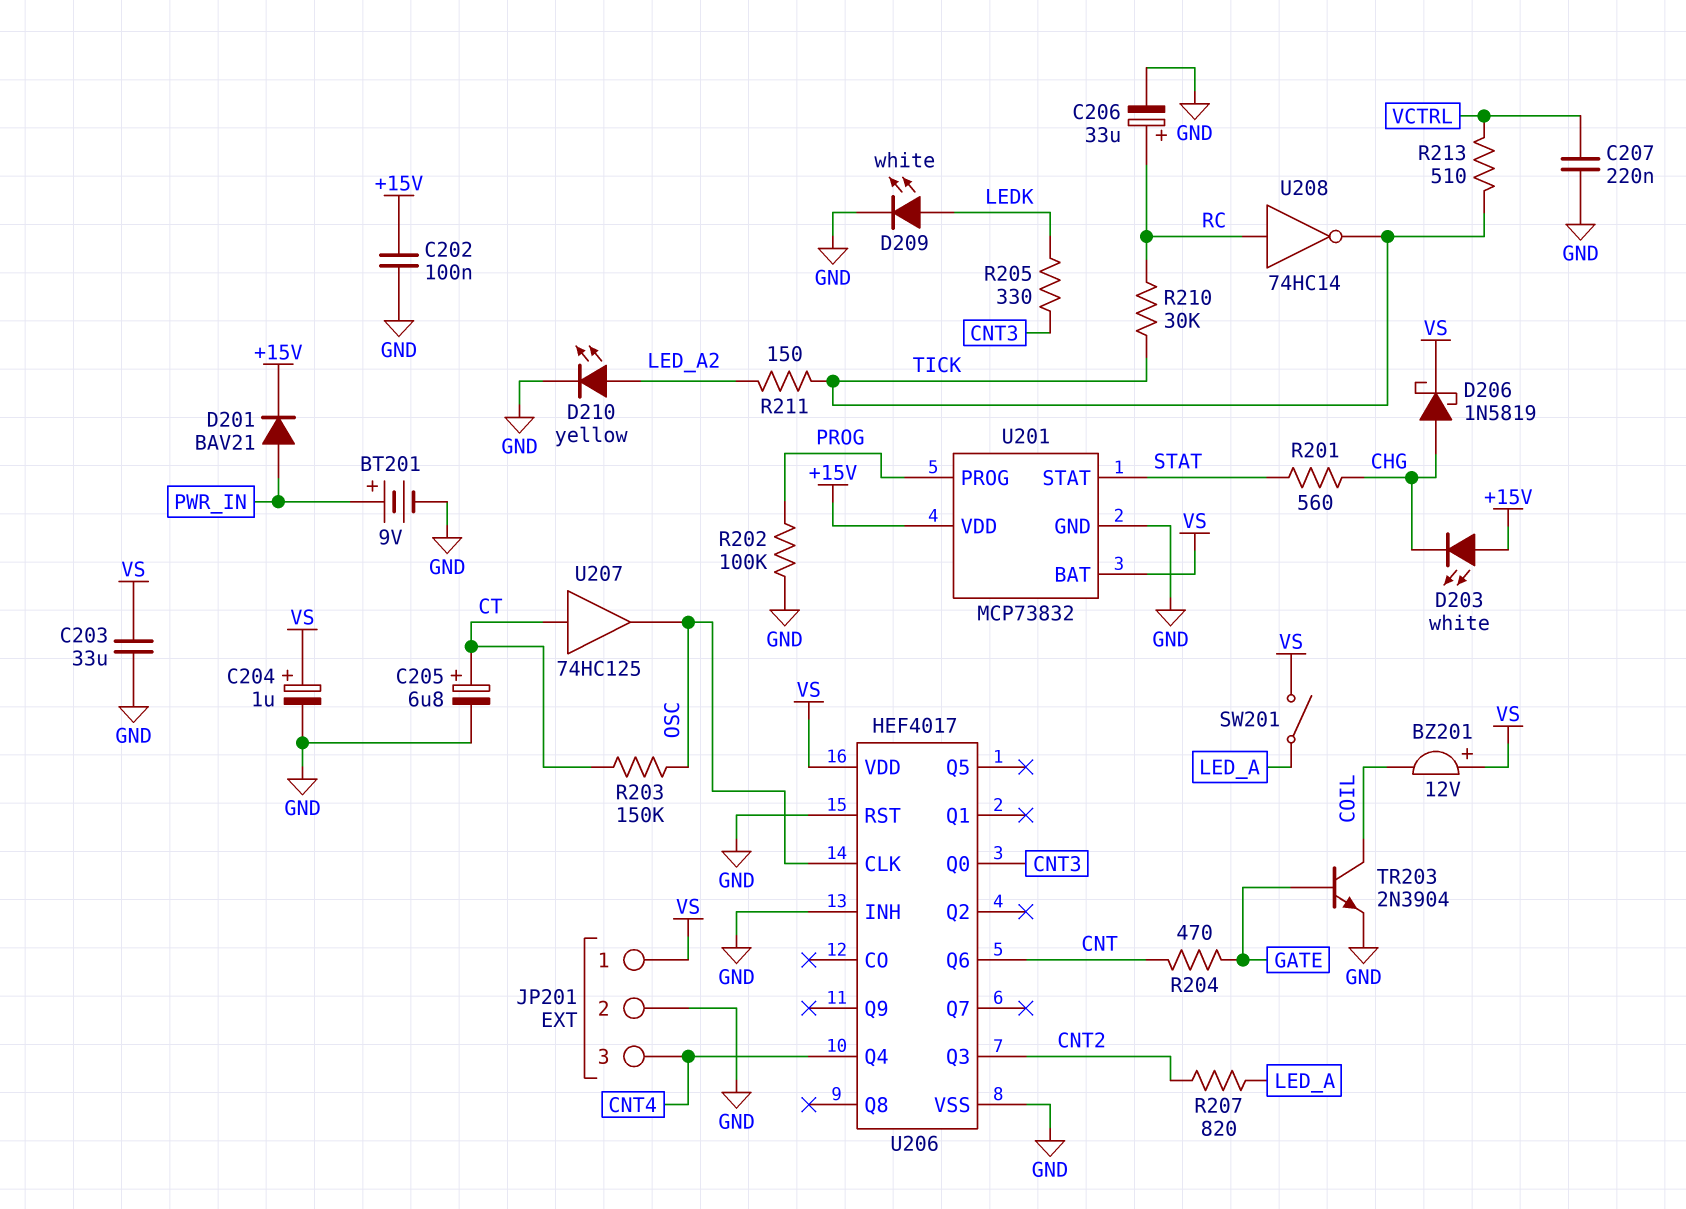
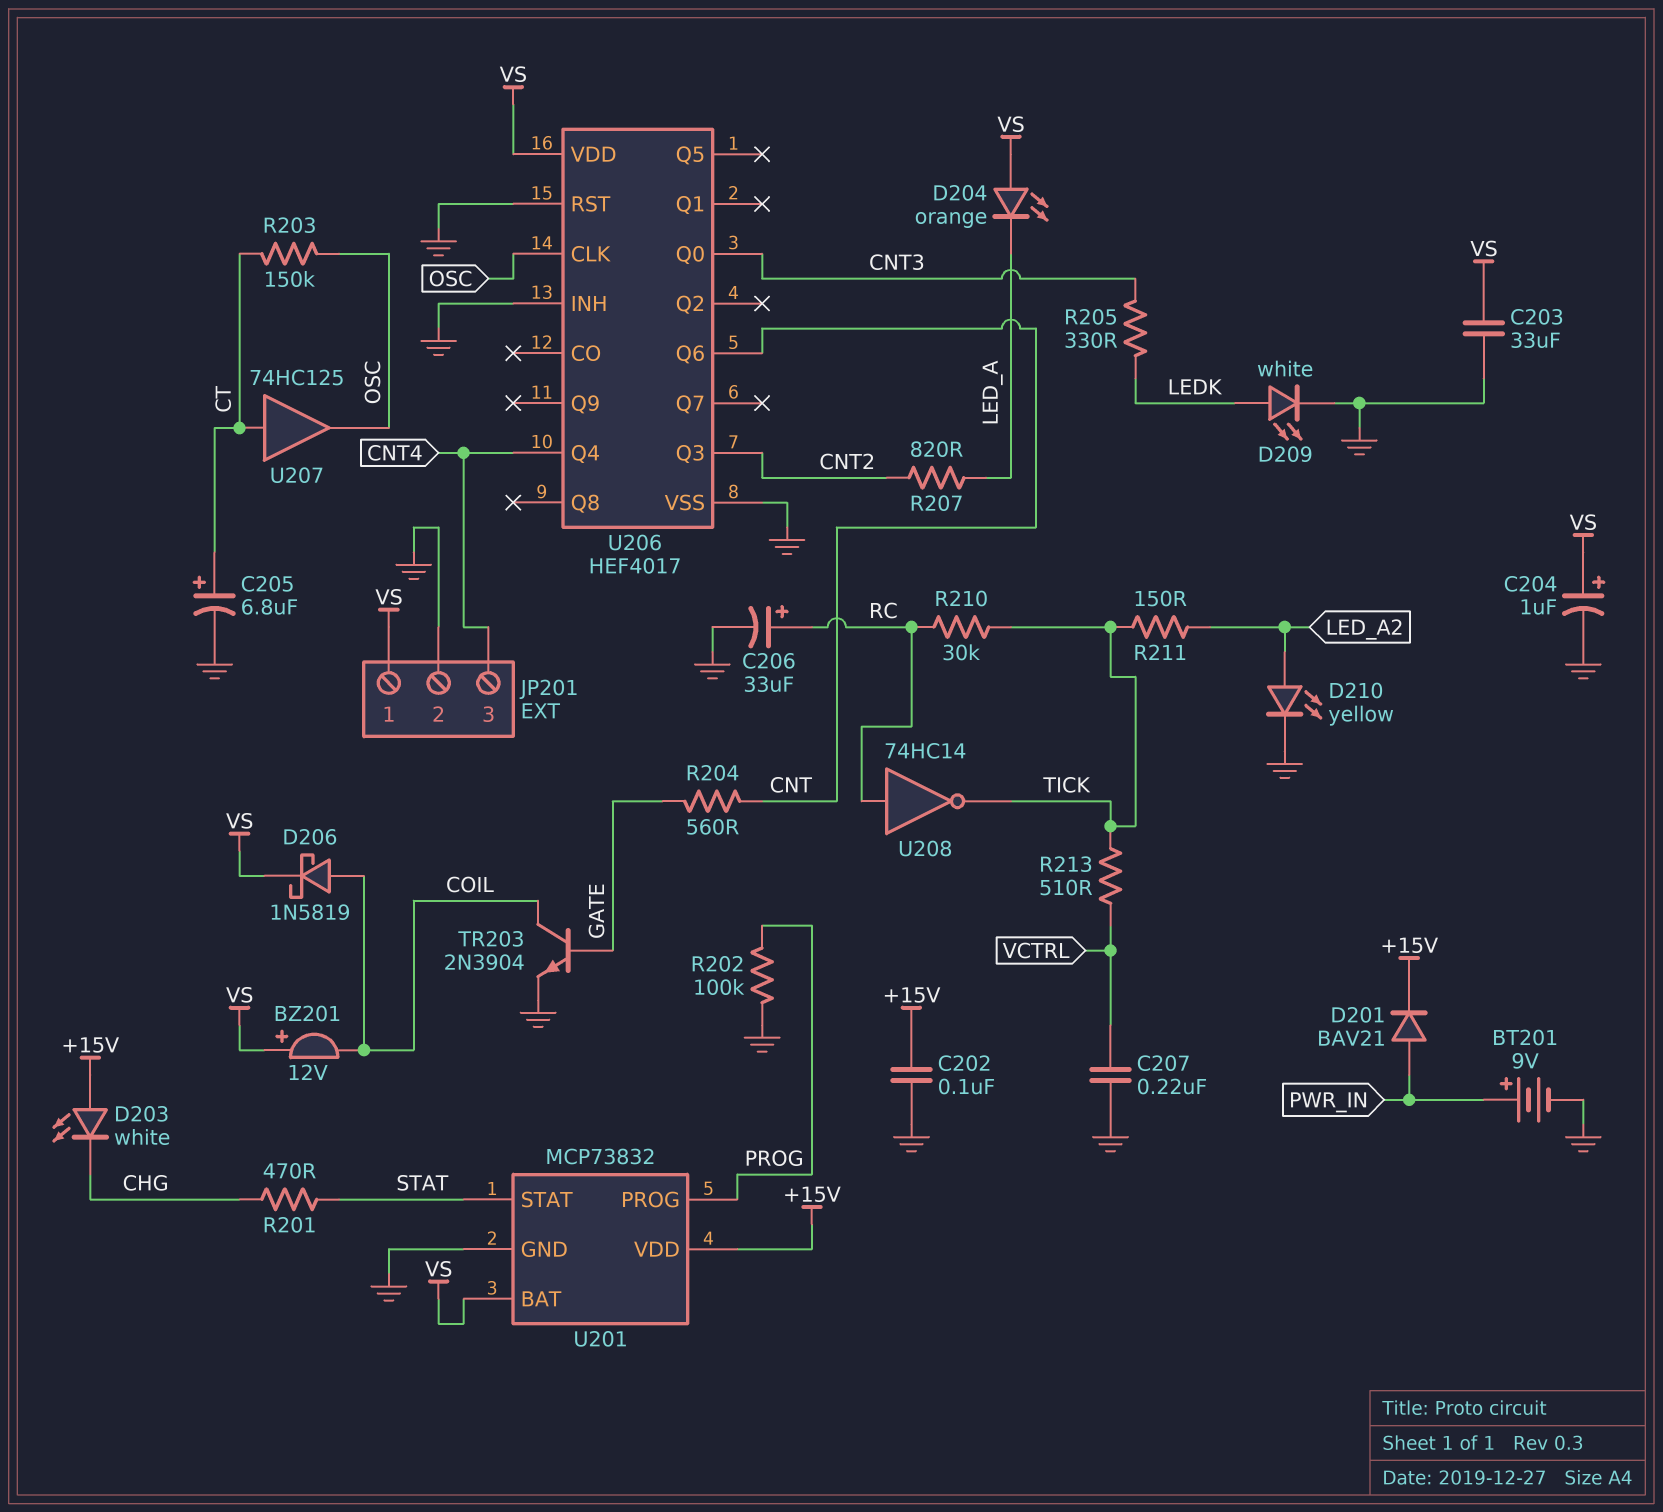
D204: none -> LED orange (A VS, K LED_A)
D206: schottky 1N5819 (A CHG, K VS) -> schottky 1N5819 (A COIL, K VS)
R201: 560 (CHG, STAT) -> 470 (CHG, STAT)
R204: 470 (CNT, GATE) -> 560 (CNT, GATE)
SW201: switch (LED_A, VS) -> none

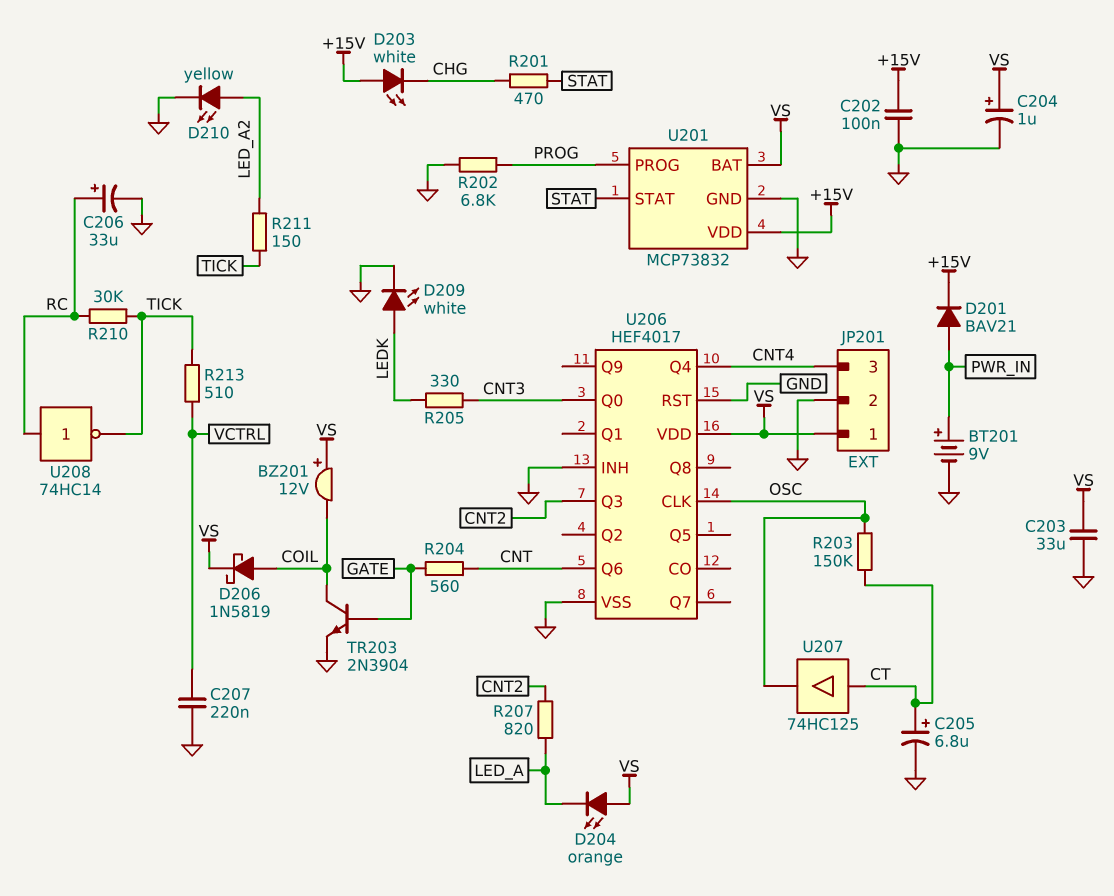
R202: 100k (GND, PROG) -> 6.8k (GND, PROG)

